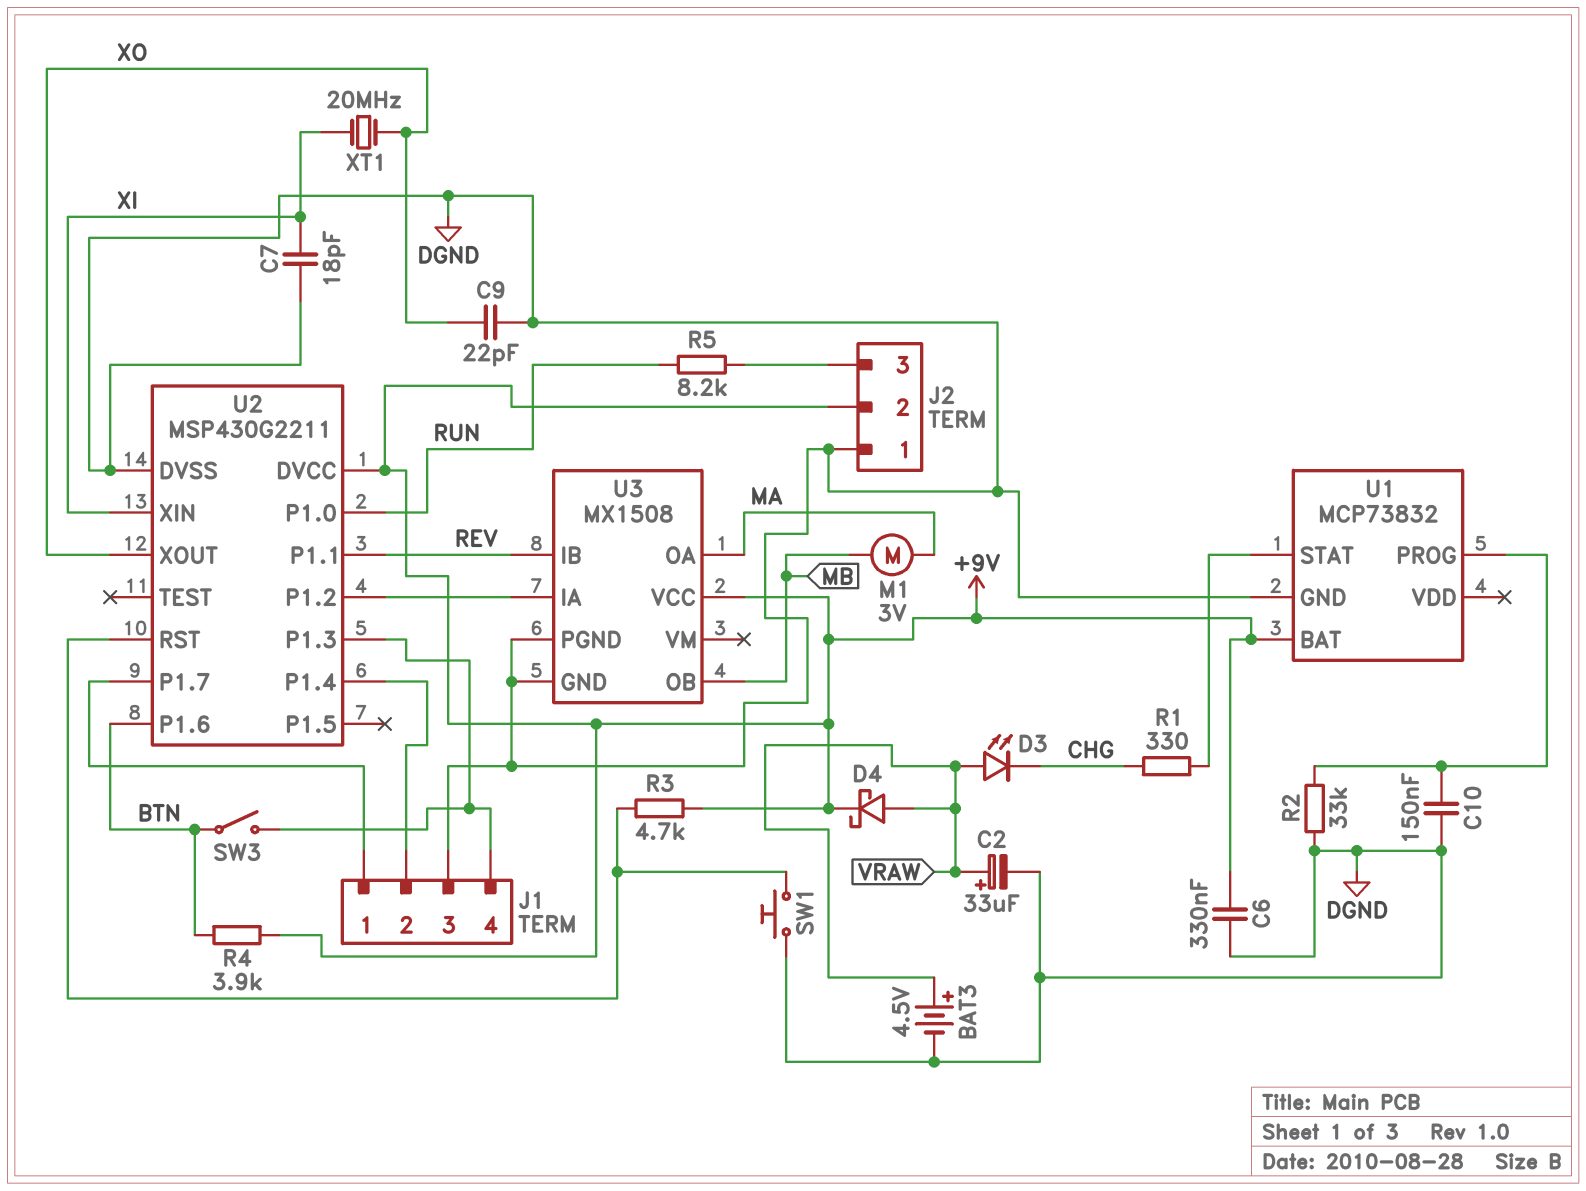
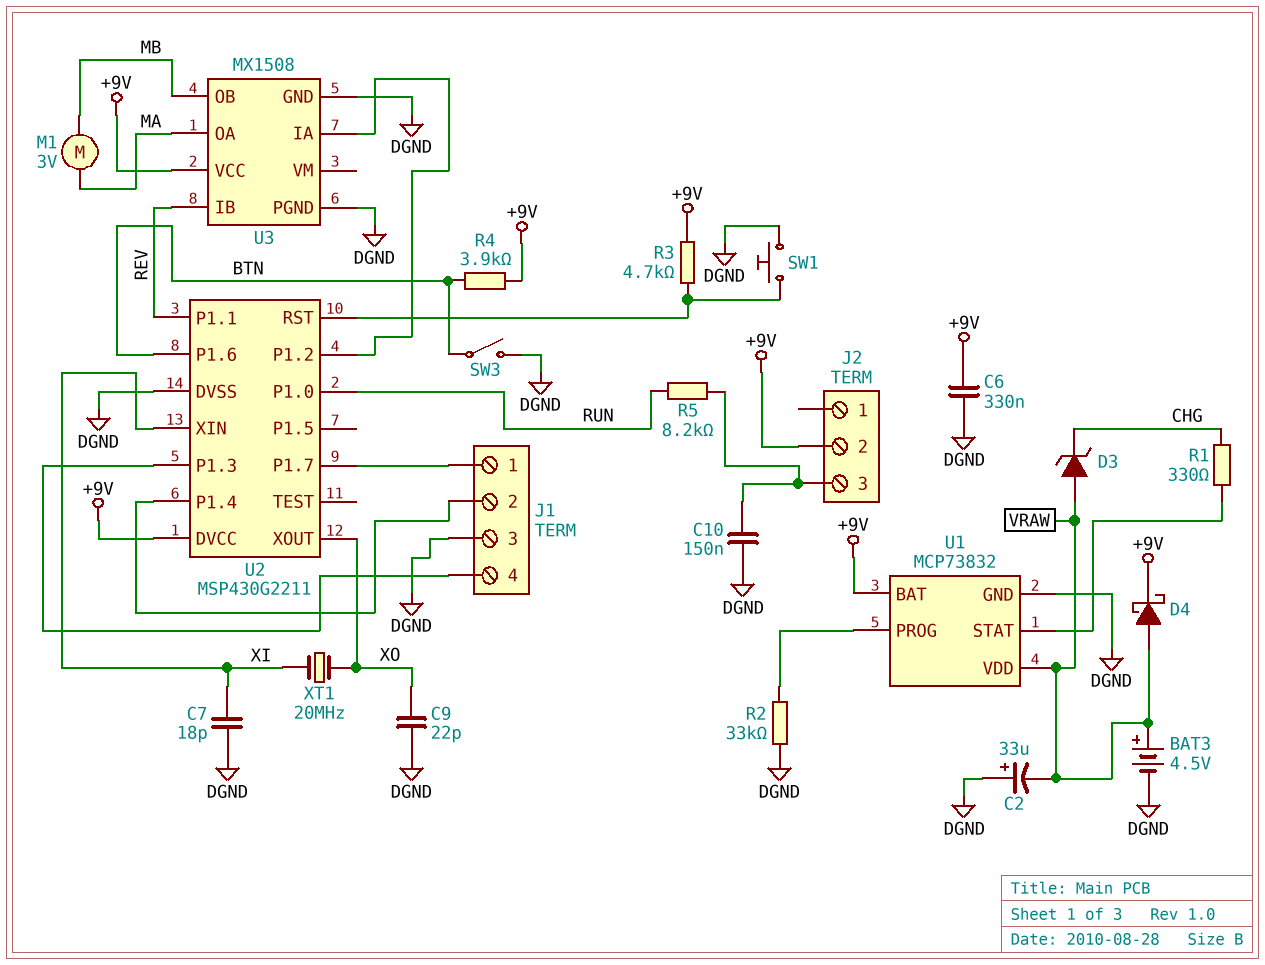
C2: 33uF (plus VRAW, minus DGND) -> 33uF (plus DGND, minus VRAW)
C10: 150nF (DGND, U1/PROG) -> 150nF (DGND, J2/3)
D3: LED (A VRAW, K CHG) -> zener (A VRAW, K CHG)
J2 pin 1: DGND -> none
SW3: switch (BTN, J1/4) -> switch (BTN, DGND)
U1 pin VDD: none -> VRAW

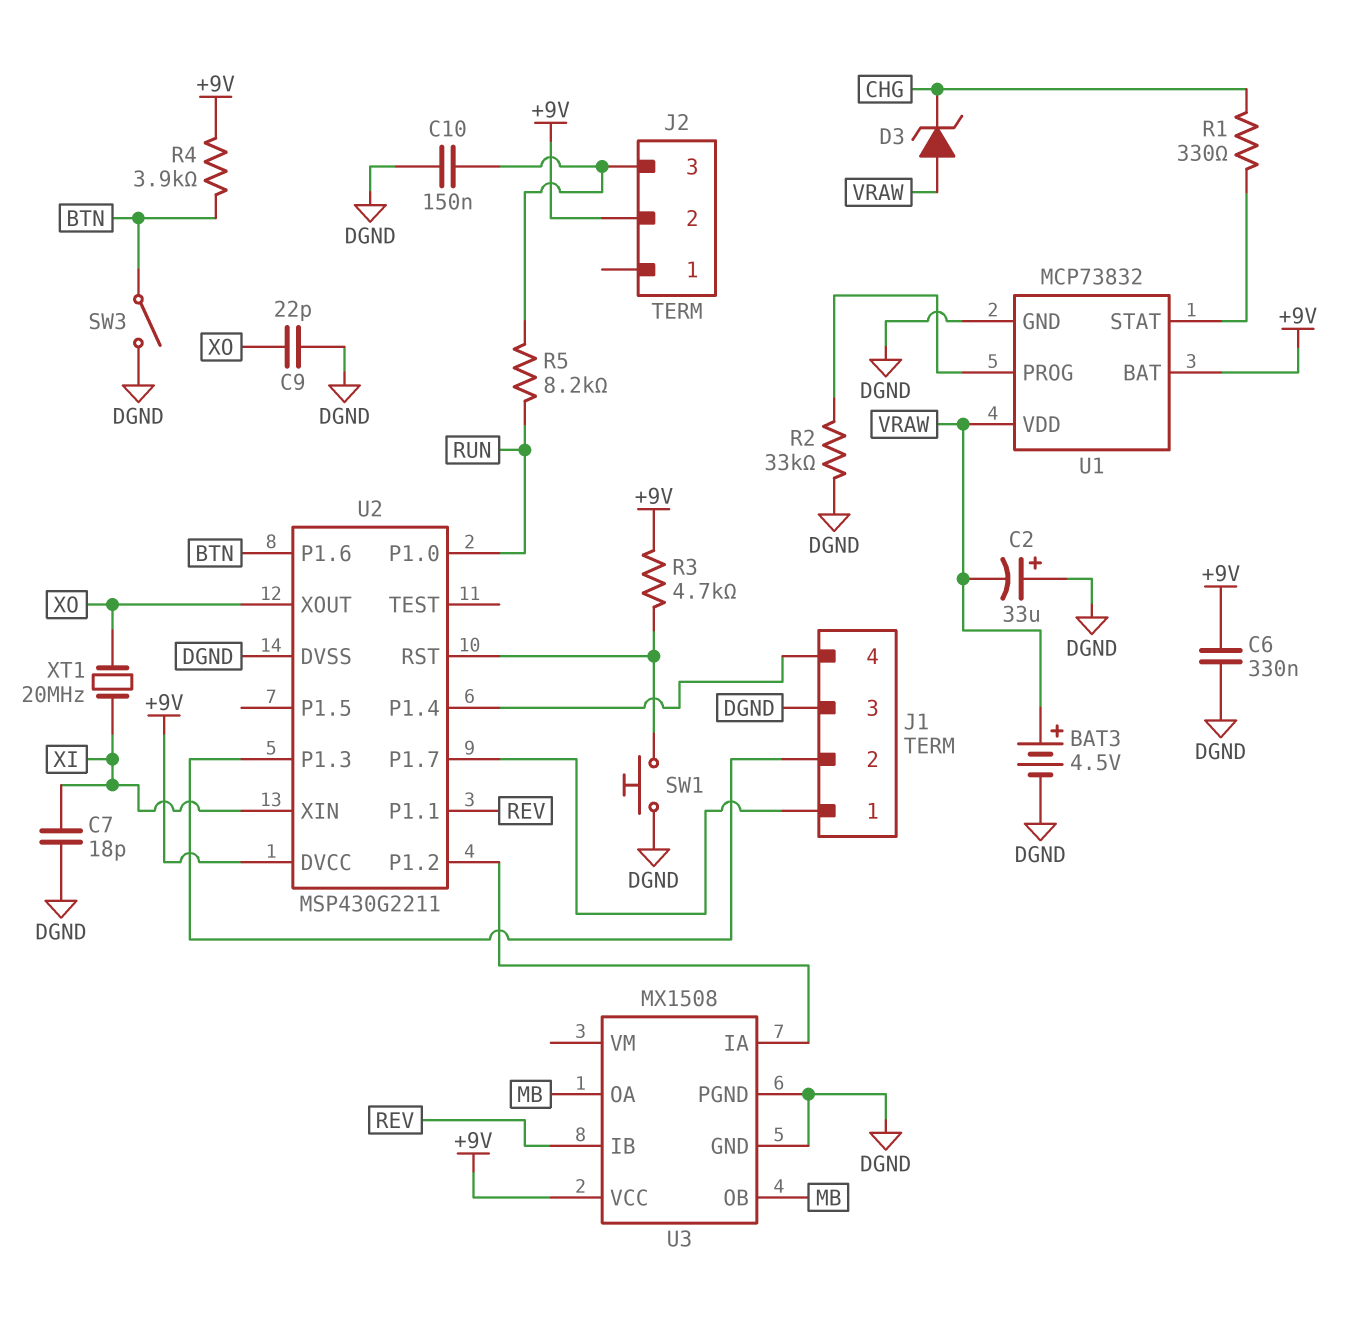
D4: schottky (A VRAW, K +9V) -> none
M1: motor 3V (MA, MB) -> none
U2 pin P1.3: J1/4 -> J1/2
U2 pin P1.4: J1/2 -> J1/4
U3 pin OA: MA -> MB

